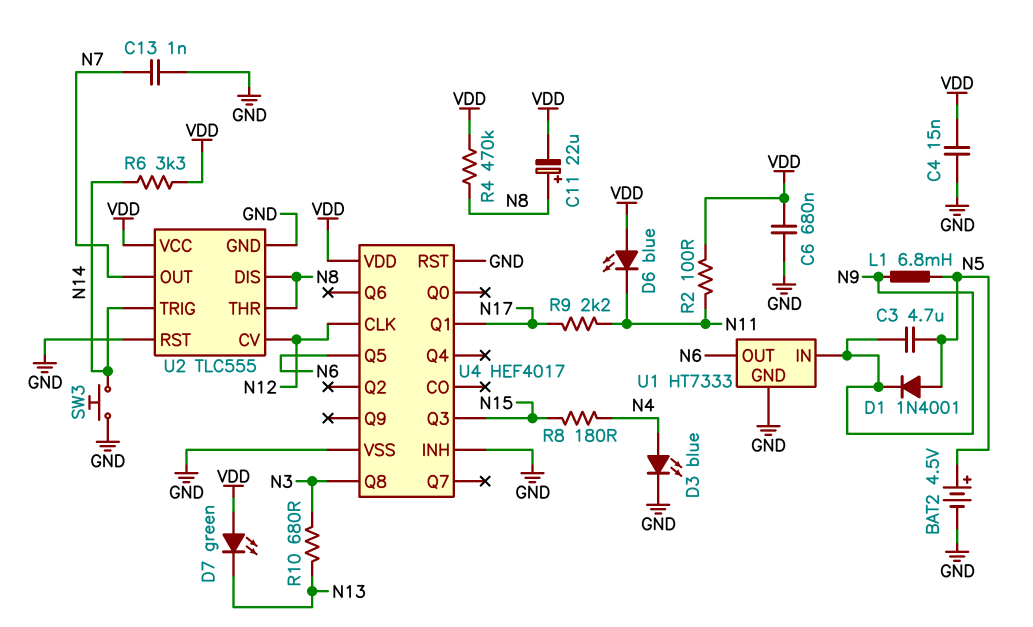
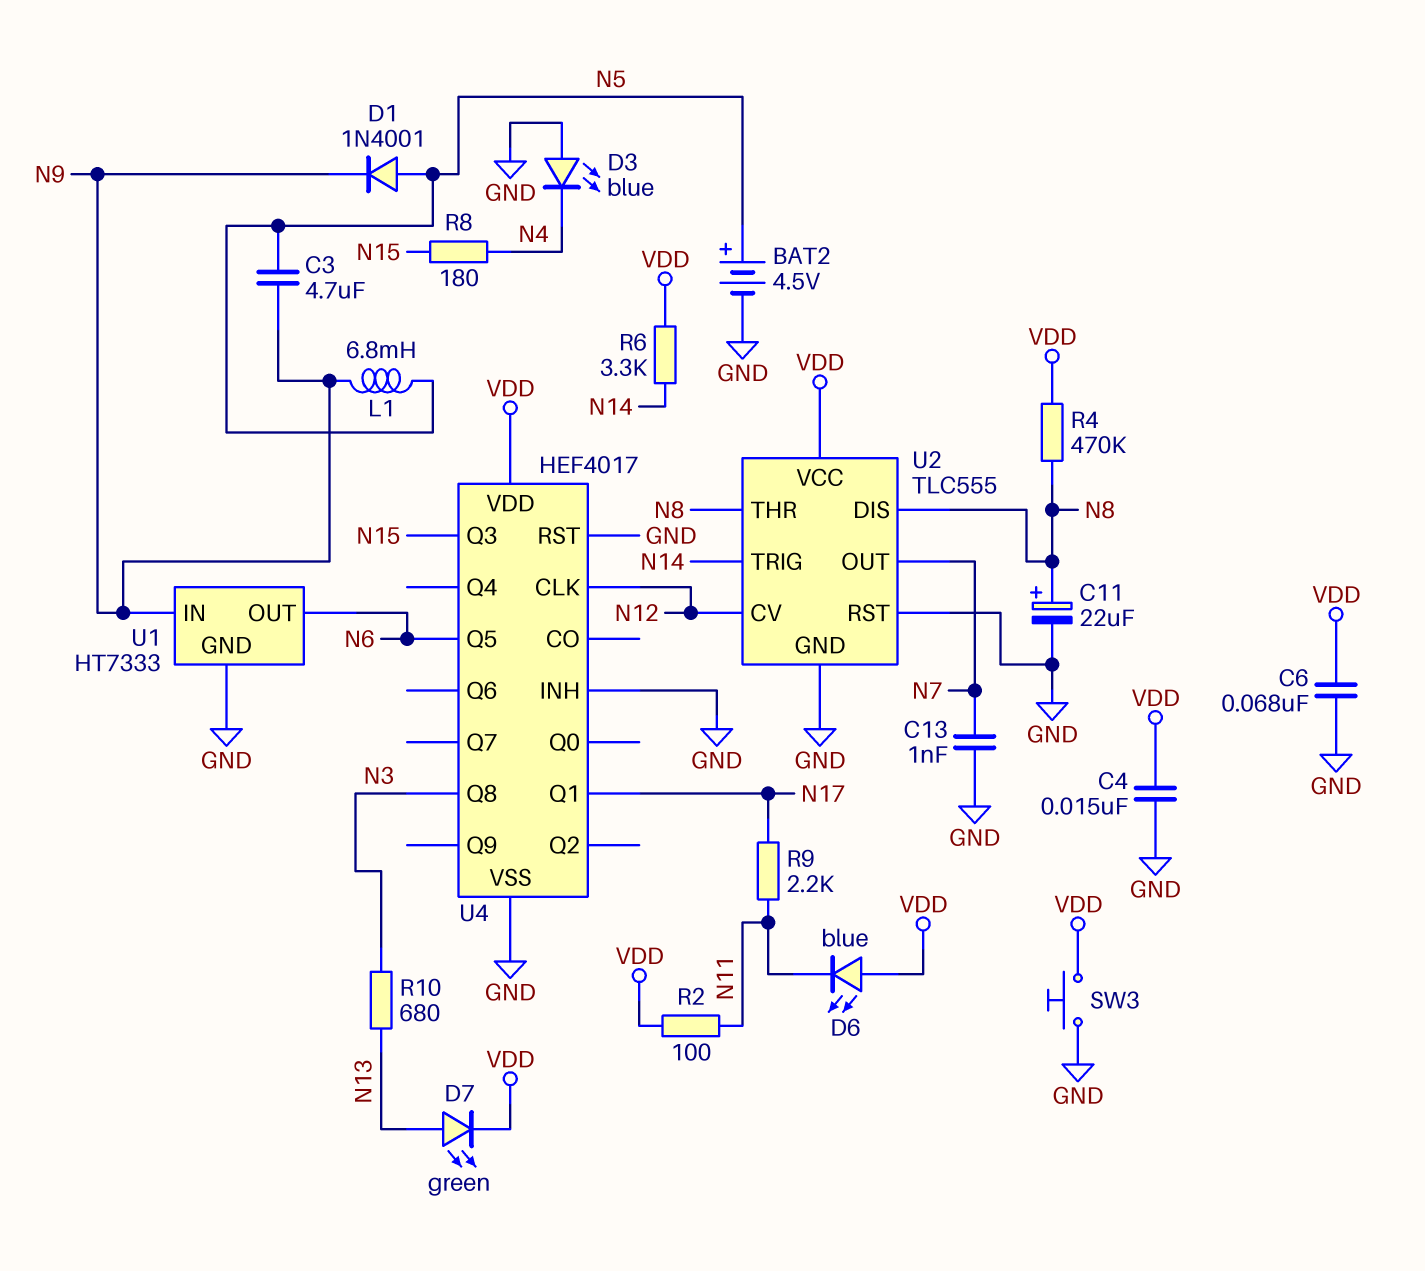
C6: 680nF (GND, VDD) -> 68nF (GND, VDD)
C11: 22uF (plus N8, minus VDD) -> 22uF (plus N8, minus GND)
D3: LED blue (A N4, K GND) -> LED blue (A GND, K N4)
D7: LED green (A VDD, K N13) -> LED green (A N13, K VDD)
SW3: button (GND, N14) -> button (GND, VDD)

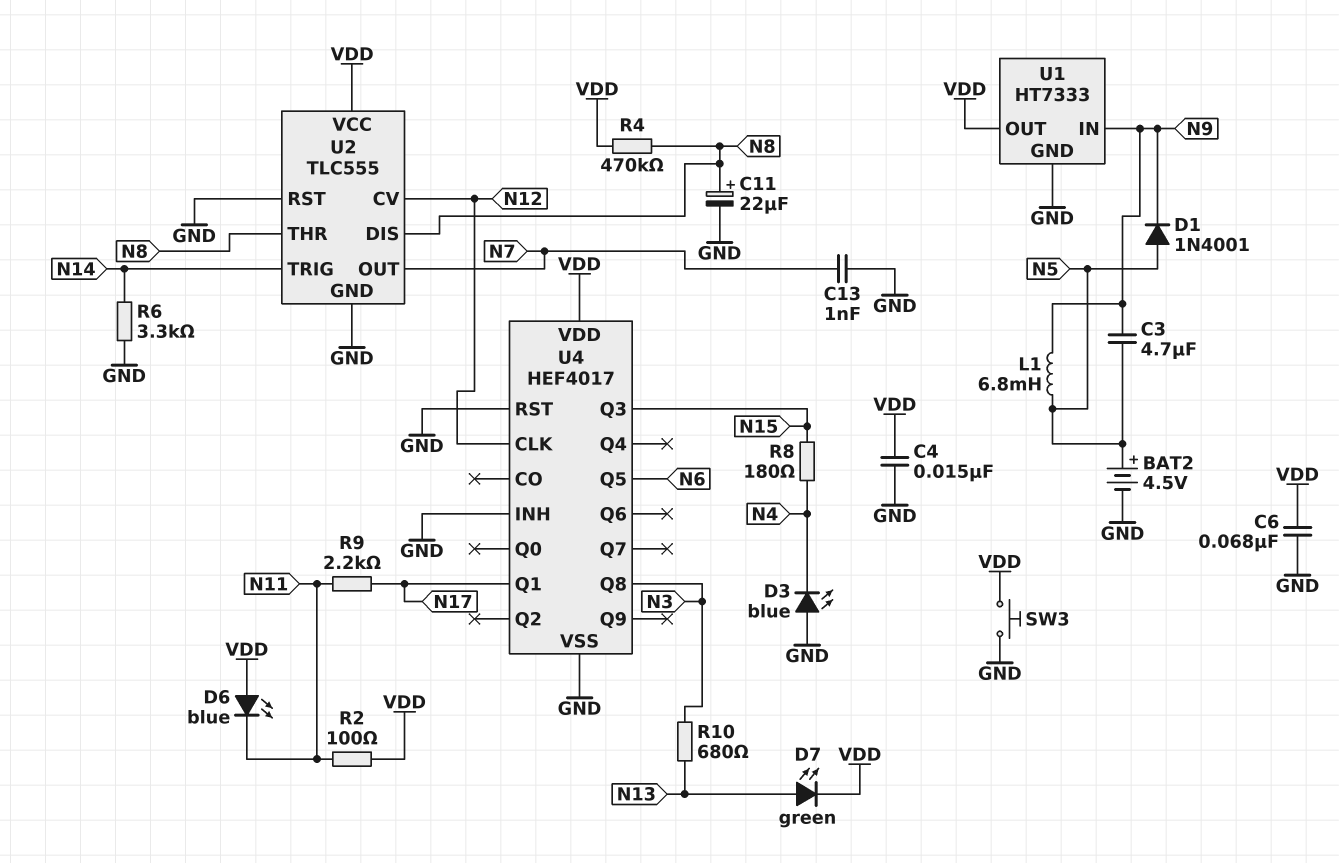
R6: 3.3k (N14, VDD) -> 3.3k (GND, N14)
U1 pin OUT: N6 -> VDD

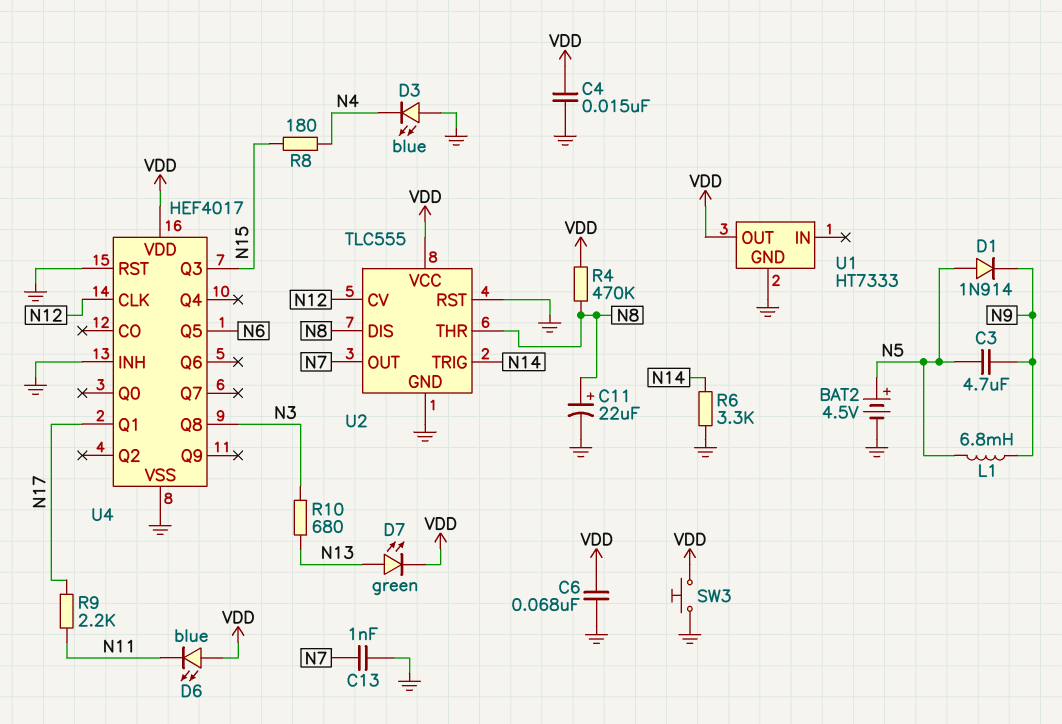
D1: diode 1N4001 (A N5, K N9) -> diode 1N914 (A N5, K N9)
R2: 100 (N11, VDD) -> none
U1 pin IN: N9 -> none

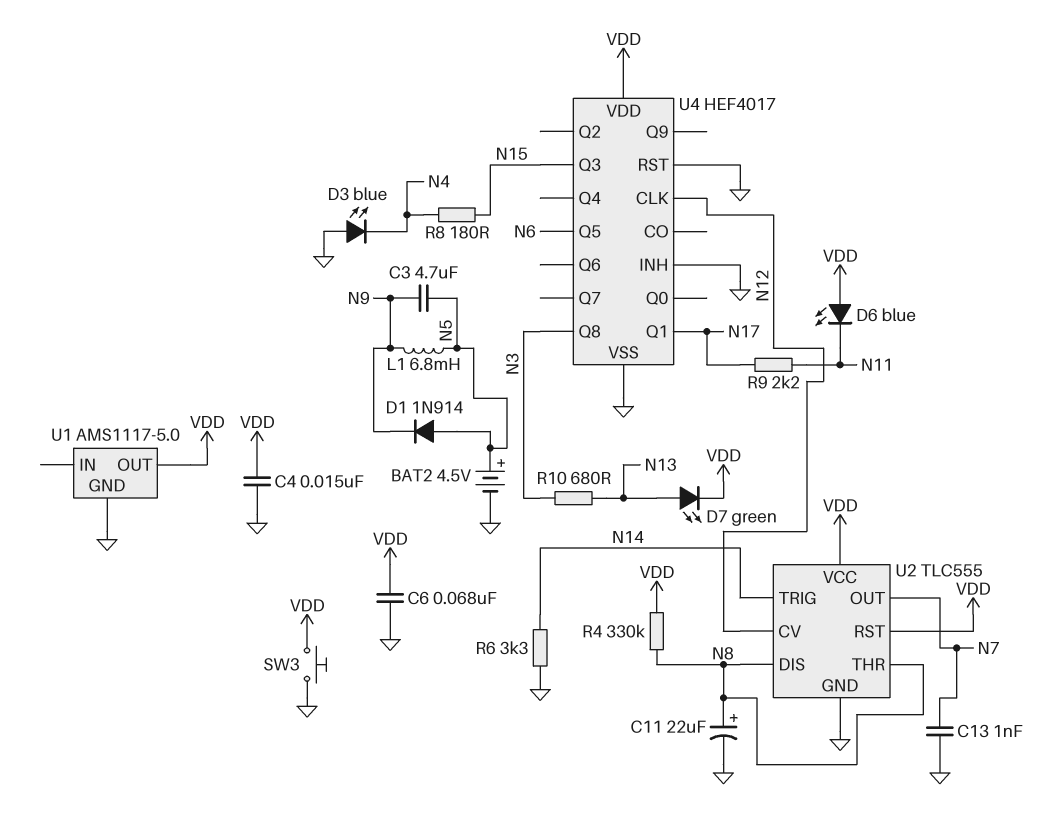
R4: 470k (N8, VDD) -> 330k (N8, VDD)
U1: HT7333 -> AMS1117-5.0
U2 pin RST: GND -> VDD

